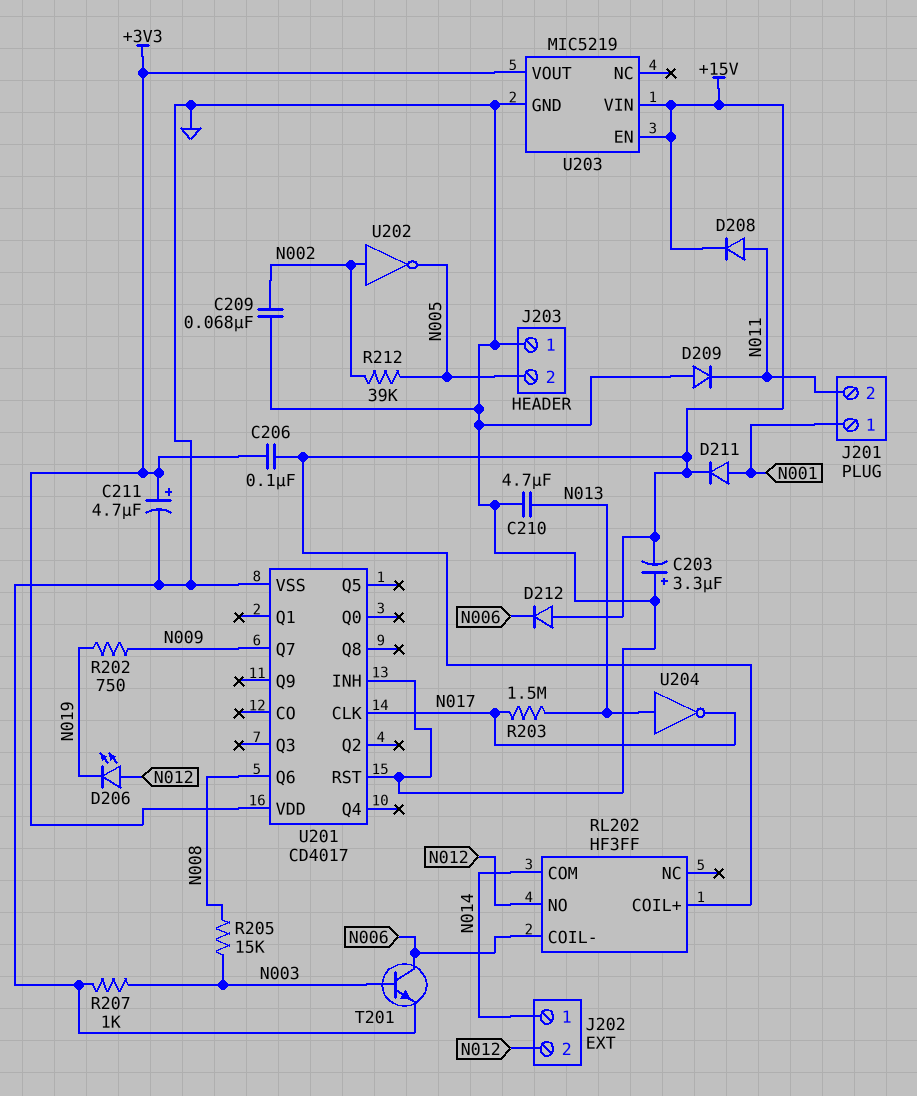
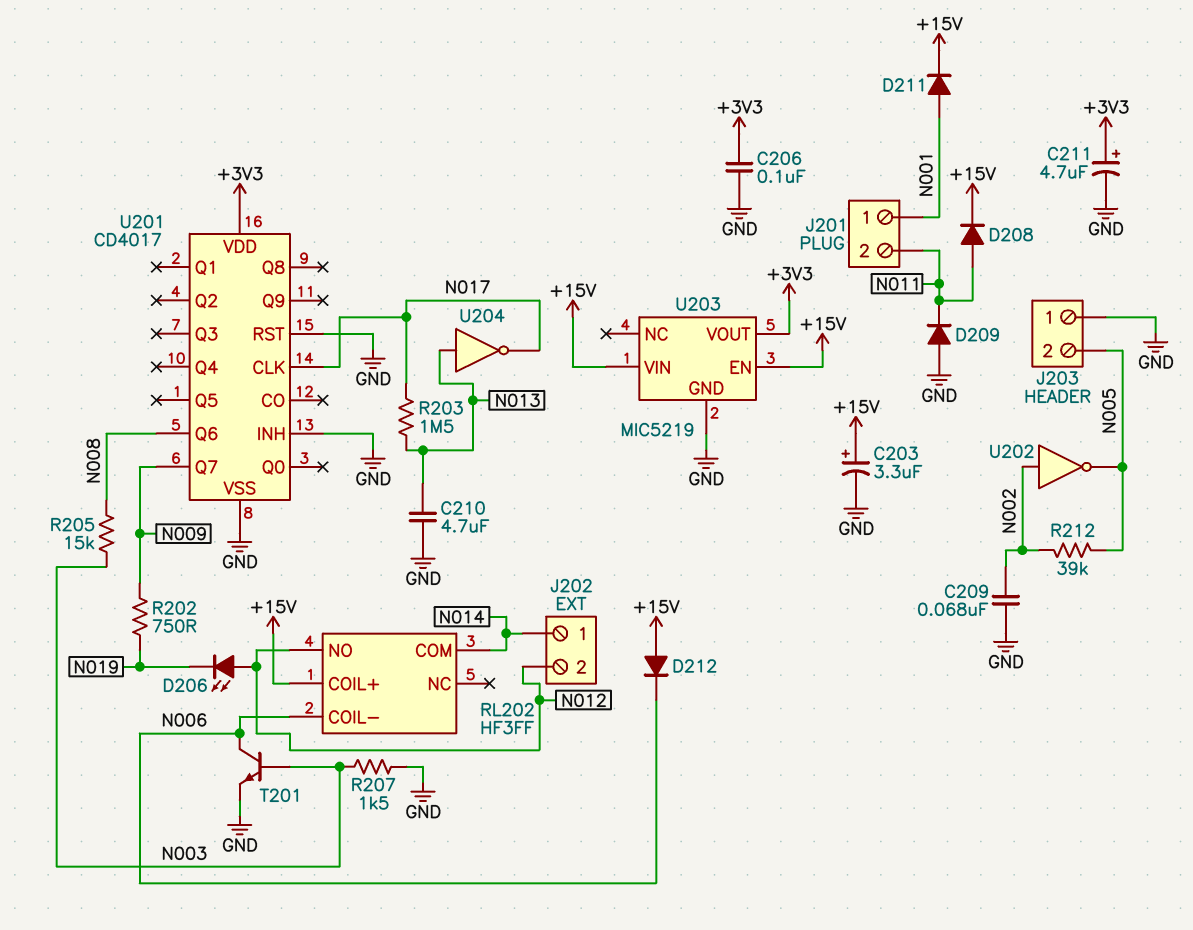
C203: 3.3uF (plus GND, minus +15V) -> 3.3uF (plus +15V, minus GND)
C206: 100nF (+3V3, +15V) -> 100nF (+3V3, GND)
R207: 1k (GND, N003) -> 1.5k (GND, N003)

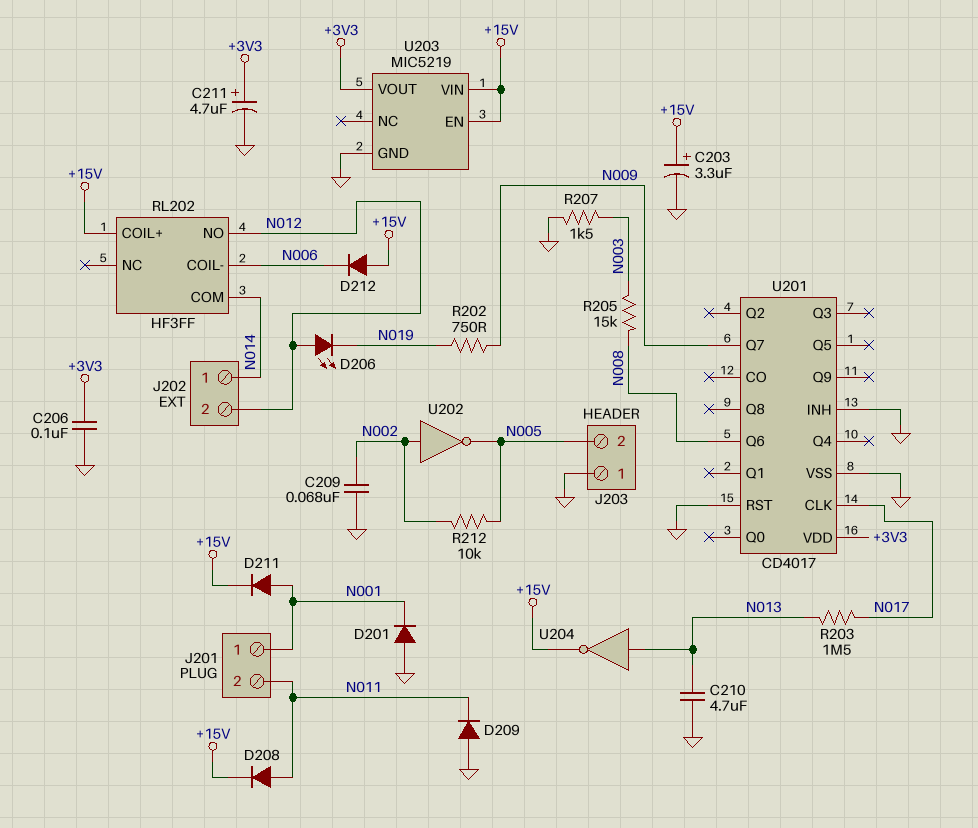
D201: none -> diode (A GND, K N001)
R212: 39k (N002, N005) -> 10k (N002, N005)
T201: NPN (B N003, C N006, E GND) -> none
U204: NOT (in N013, out N017) -> NOT (in N013, out +15V)

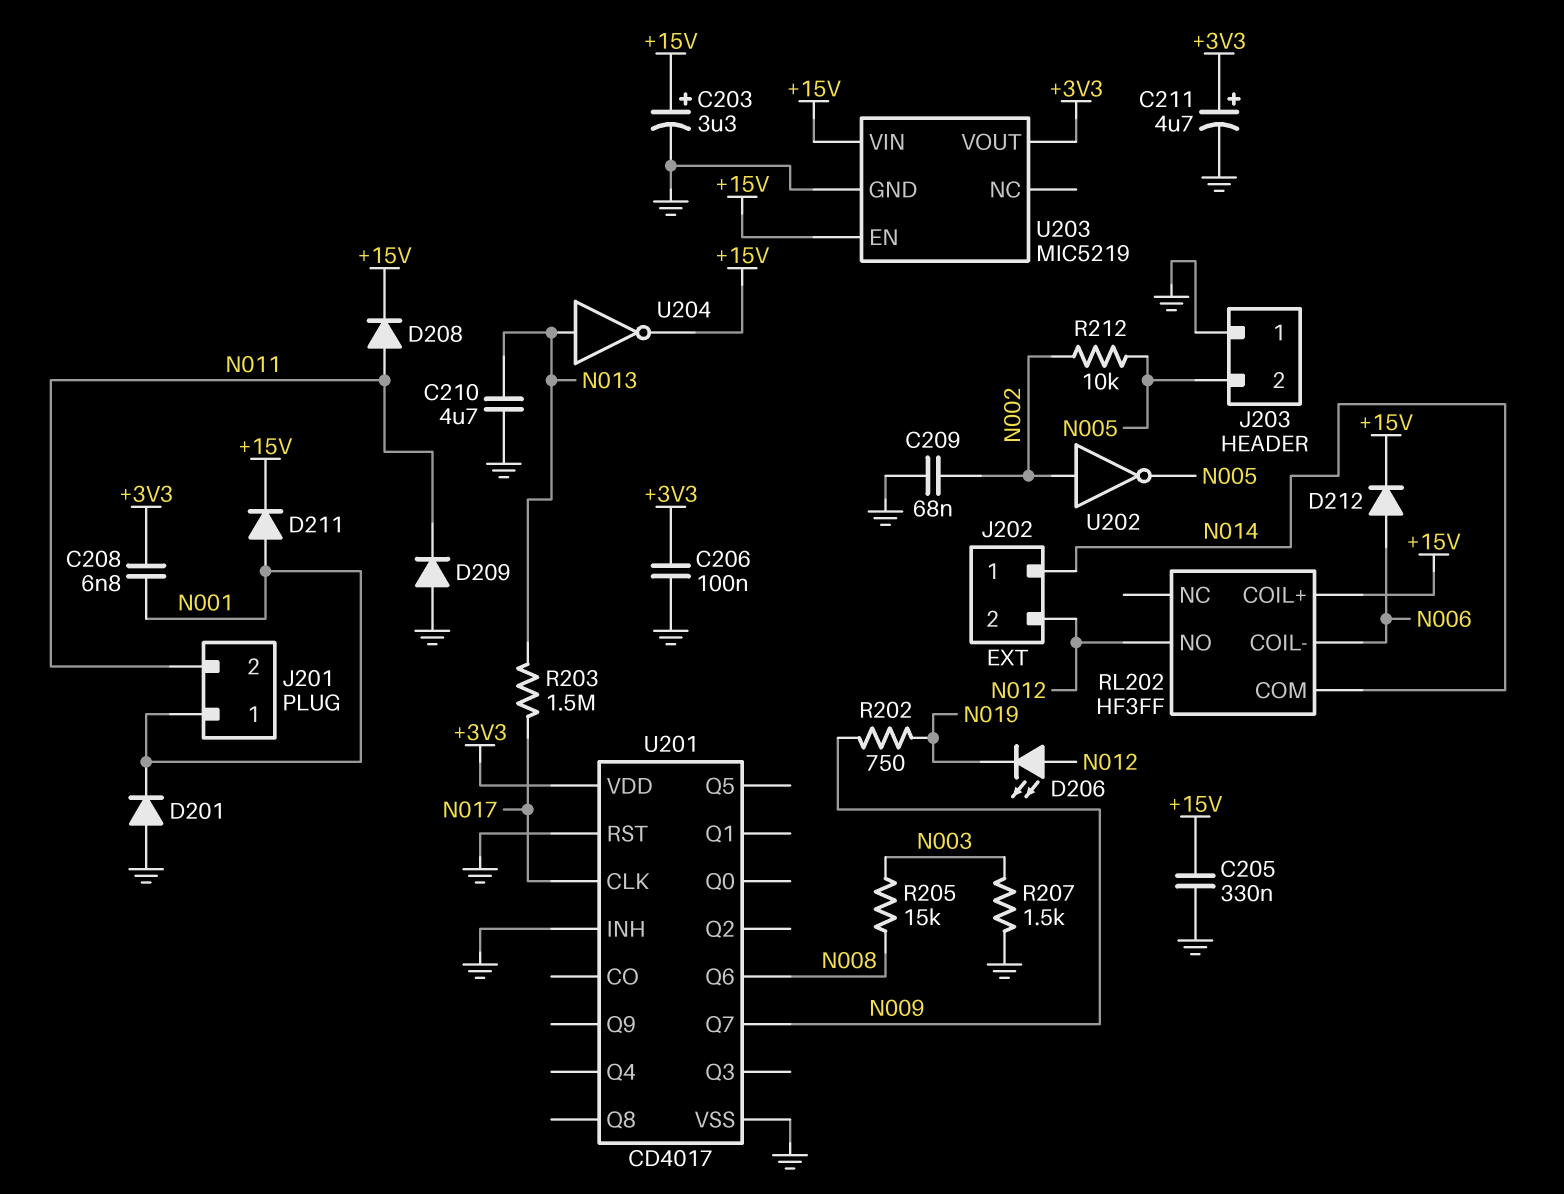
C205: none -> 330nF (+15V, GND)
C208: none -> 6.8nF (+3V3, N001)
D212: diode (A +15V, K N006) -> diode (A N006, K +15V)

